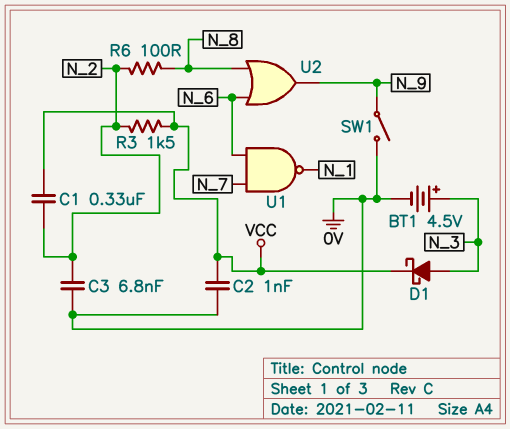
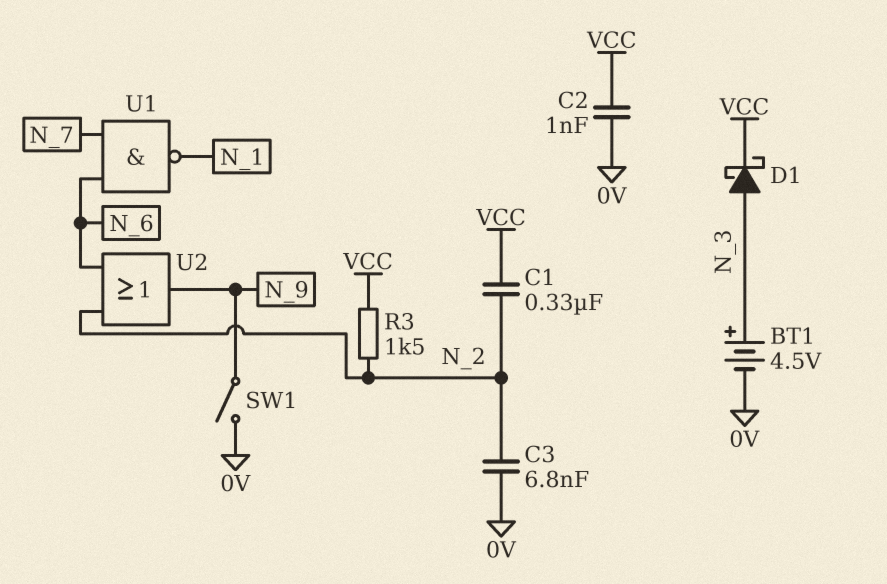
R6: 100 (N_2, N_8) -> none
U2: OR (in N_6, in N_8, out N_9) -> OR (in N_2, in N_6, out N_9)

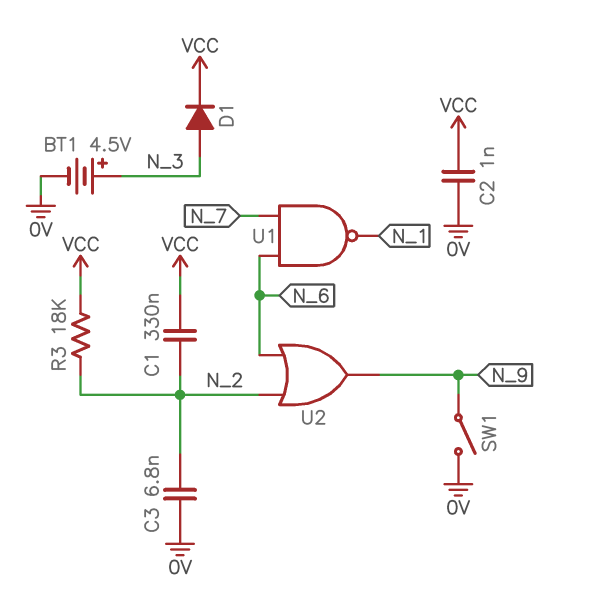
D1: schottky (A N_3, K VCC) -> diode (A N_3, K VCC)
R3: 1.5k (N_2, VCC) -> 18k (N_2, VCC)

